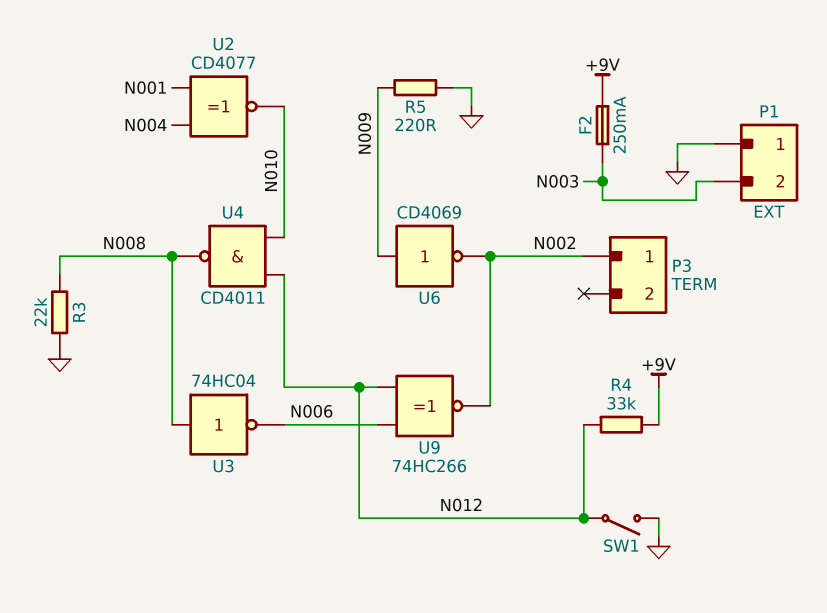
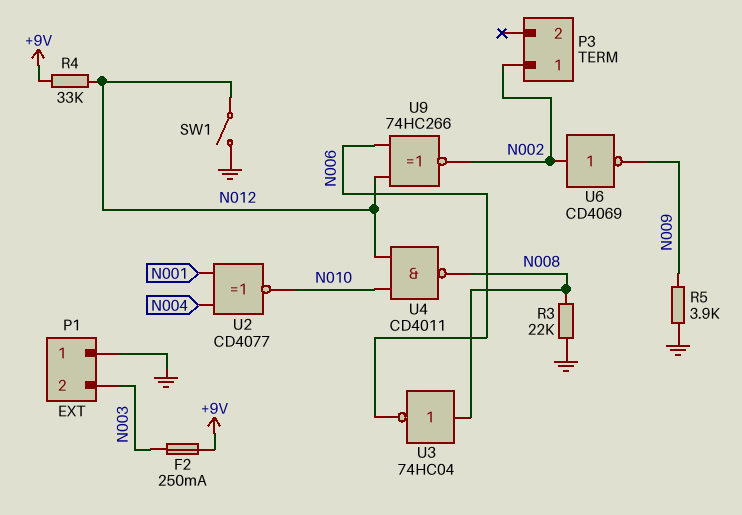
R5: 220 (GND, N009) -> 3.9k (GND, N009)
U6: NOT CD4069 (in N009, out N002) -> NOT CD4069 (in N002, out N009)

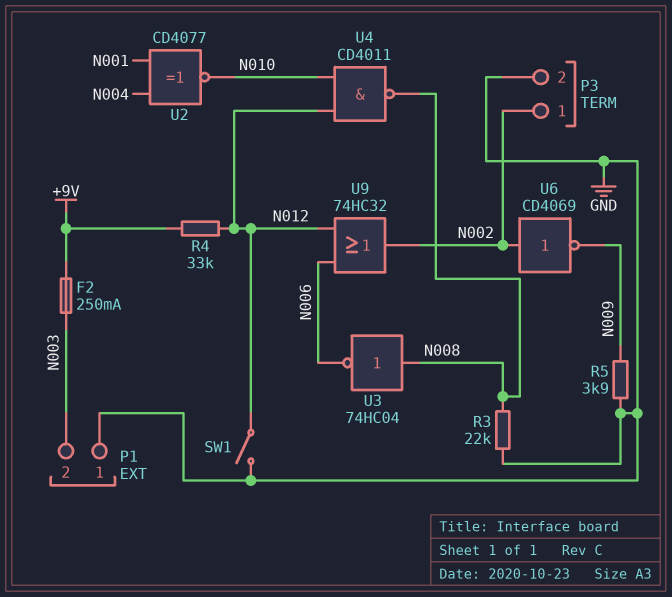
P3 pin 2: none -> GND
U9: XNOR 74HC266 (in N006, in N012, out N002) -> OR 74HC32 (in N006, in N012, out N002)

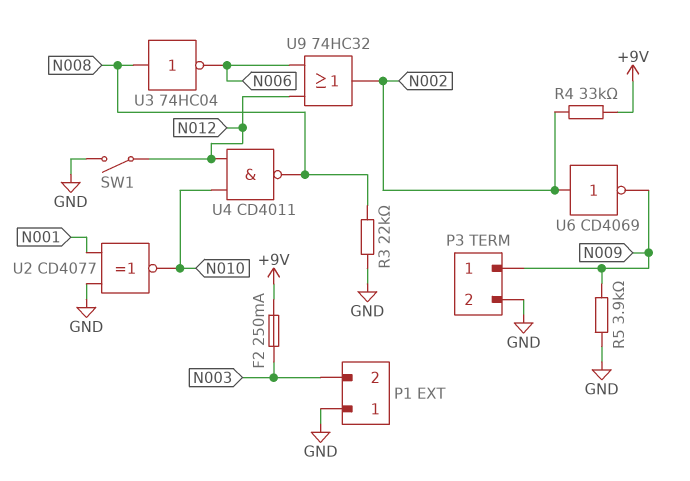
P3 pin 1: N002 -> N009
R4: 33k (+9V, N012) -> 33k (+9V, N002)
U2: XNOR CD4077 (in N001, in N004, out N010) -> XNOR CD4077 (in GND, in N001, out N010)

